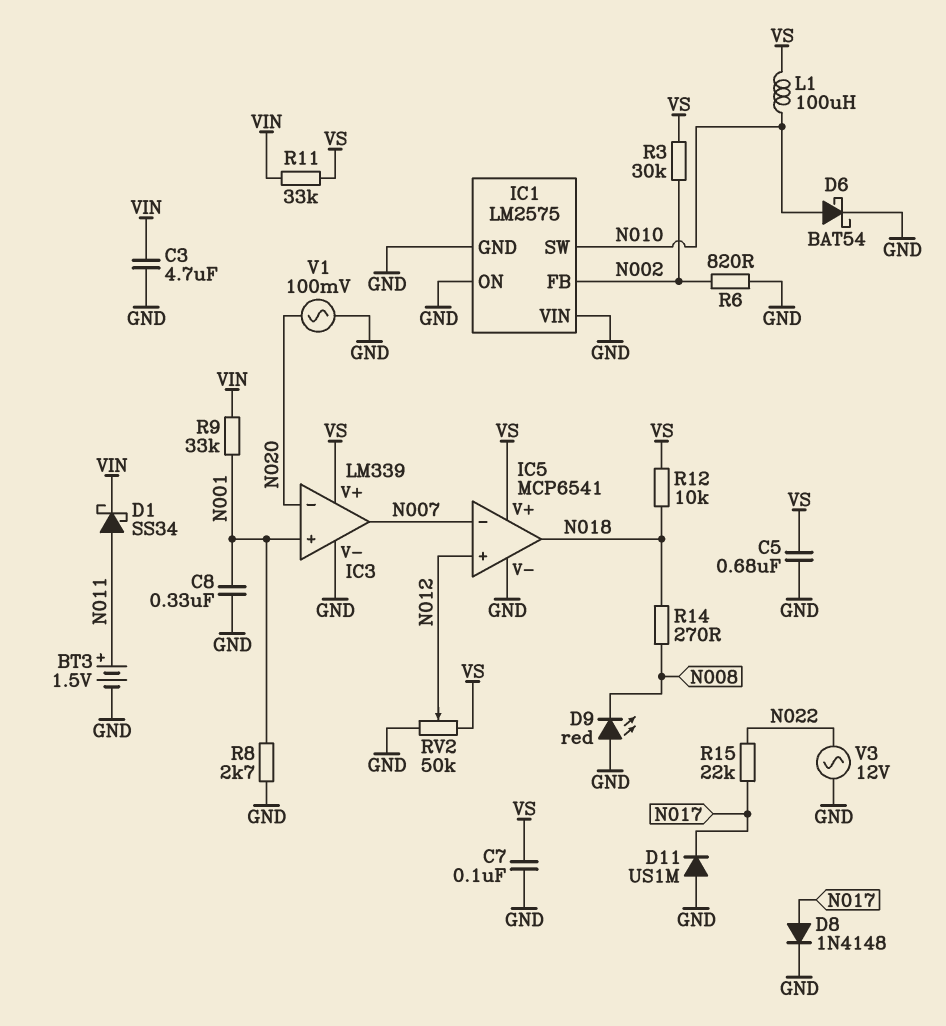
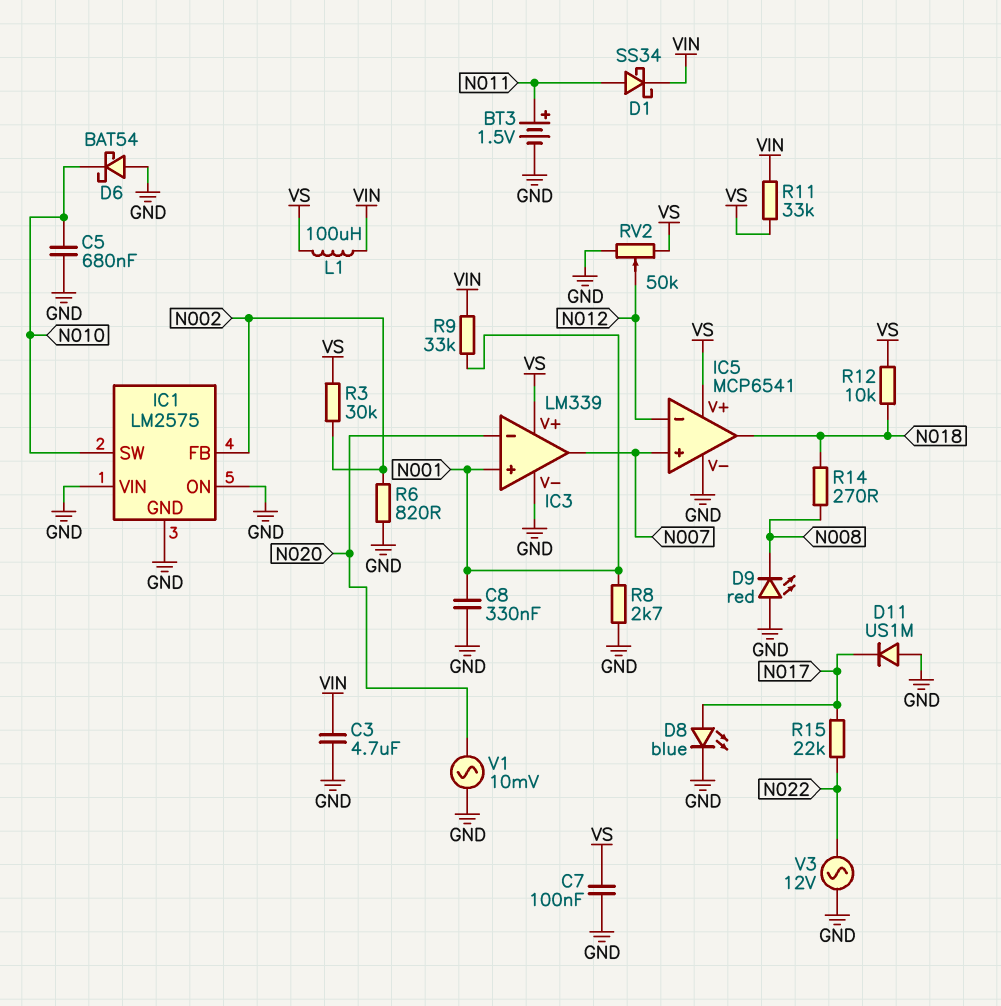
C5: 680nF (GND, VS) -> 680nF (GND, N010)
D6: schottky BAT54 (A N010, K GND) -> schottky BAT54 (A GND, K N010)
D8: diode 1N4148 (A N017, K GND) -> LED blue (A N017, K GND)
IC5 pin in+: N012 -> N007
IC5 pin in-: N007 -> N012
L1: 100uH (N010, VS) -> 100uH (VIN, VS)
V1: AC 100mV (GND, N020) -> AC 10mV (GND, N020)

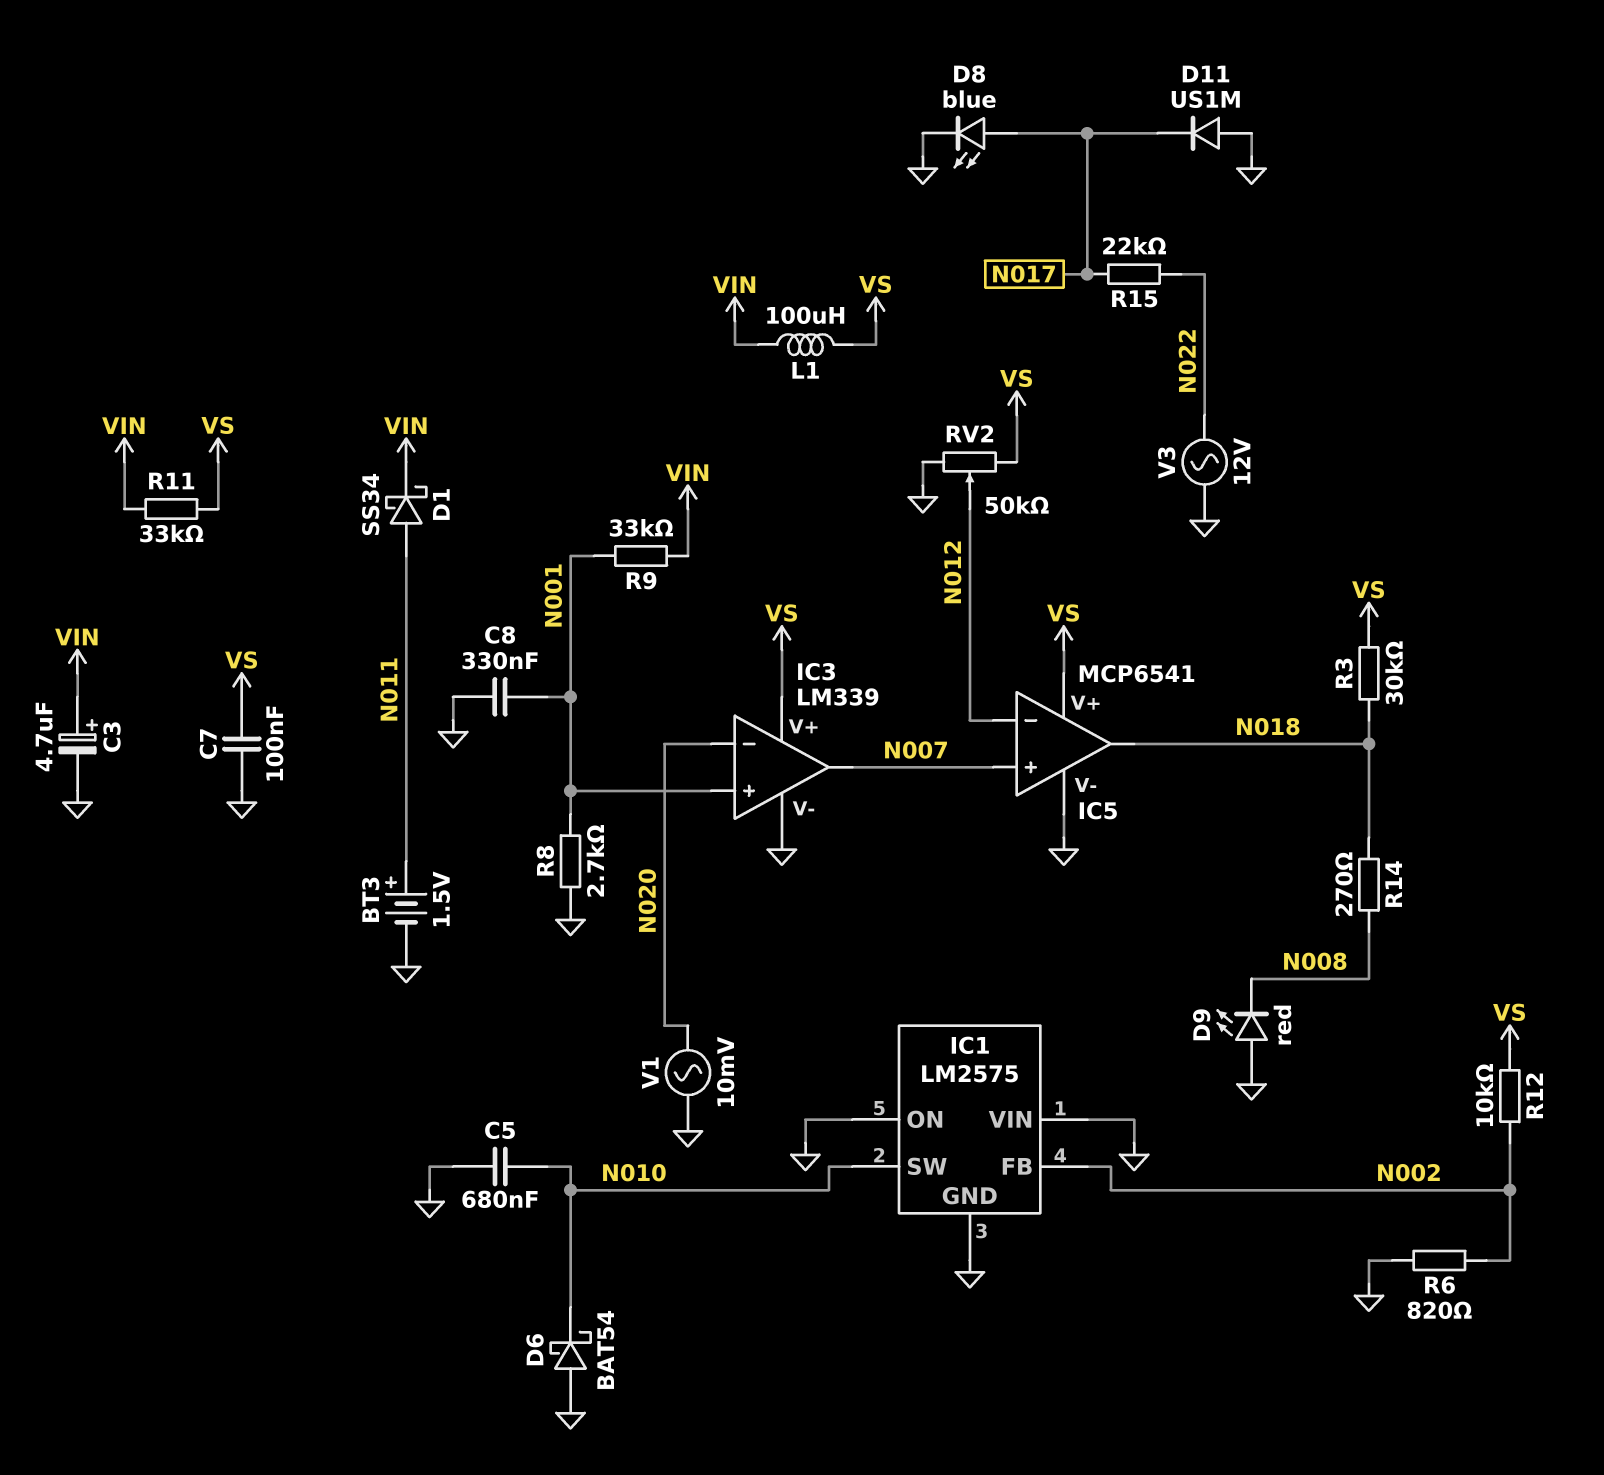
C3: 4.7uF (GND, VIN) -> 4.7uF (plus VIN, minus GND)
R3: 30k (N002, VS) -> 30k (N018, VS)
R12: 10k (N018, VS) -> 10k (N002, VS)

